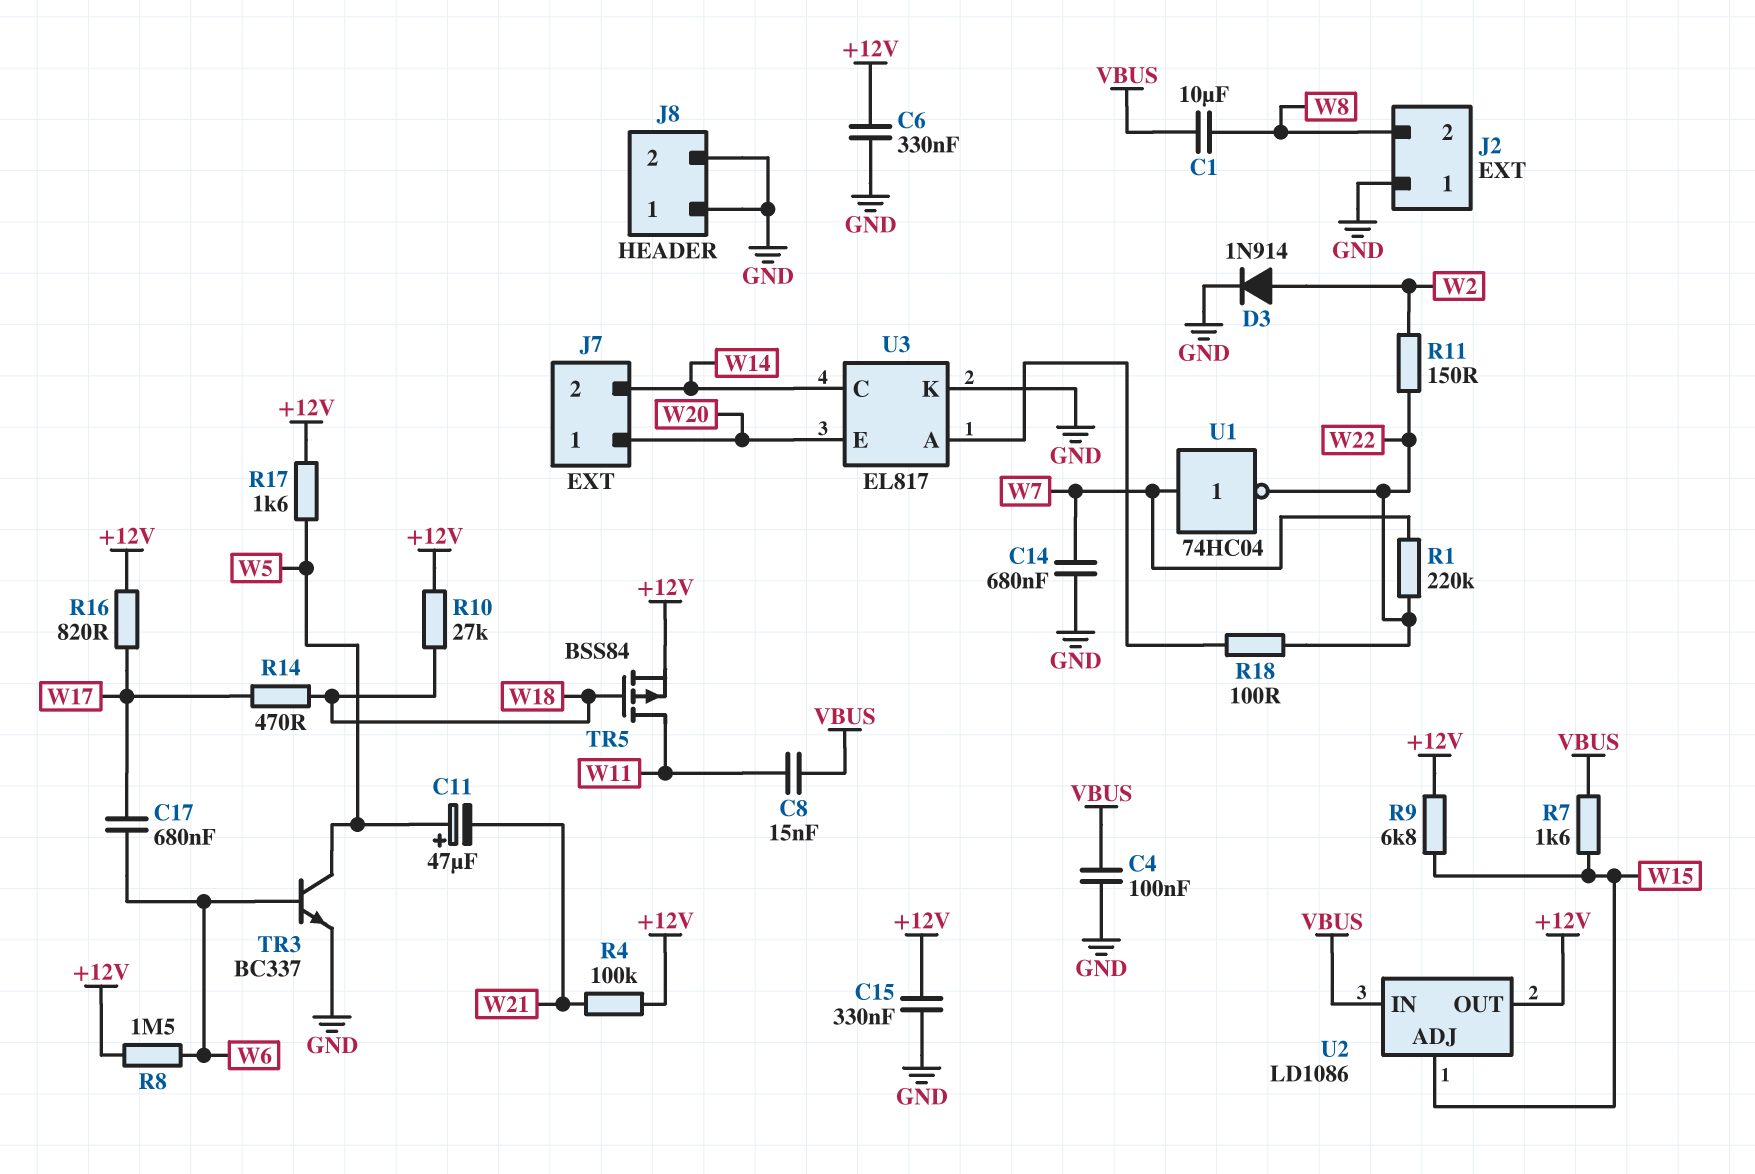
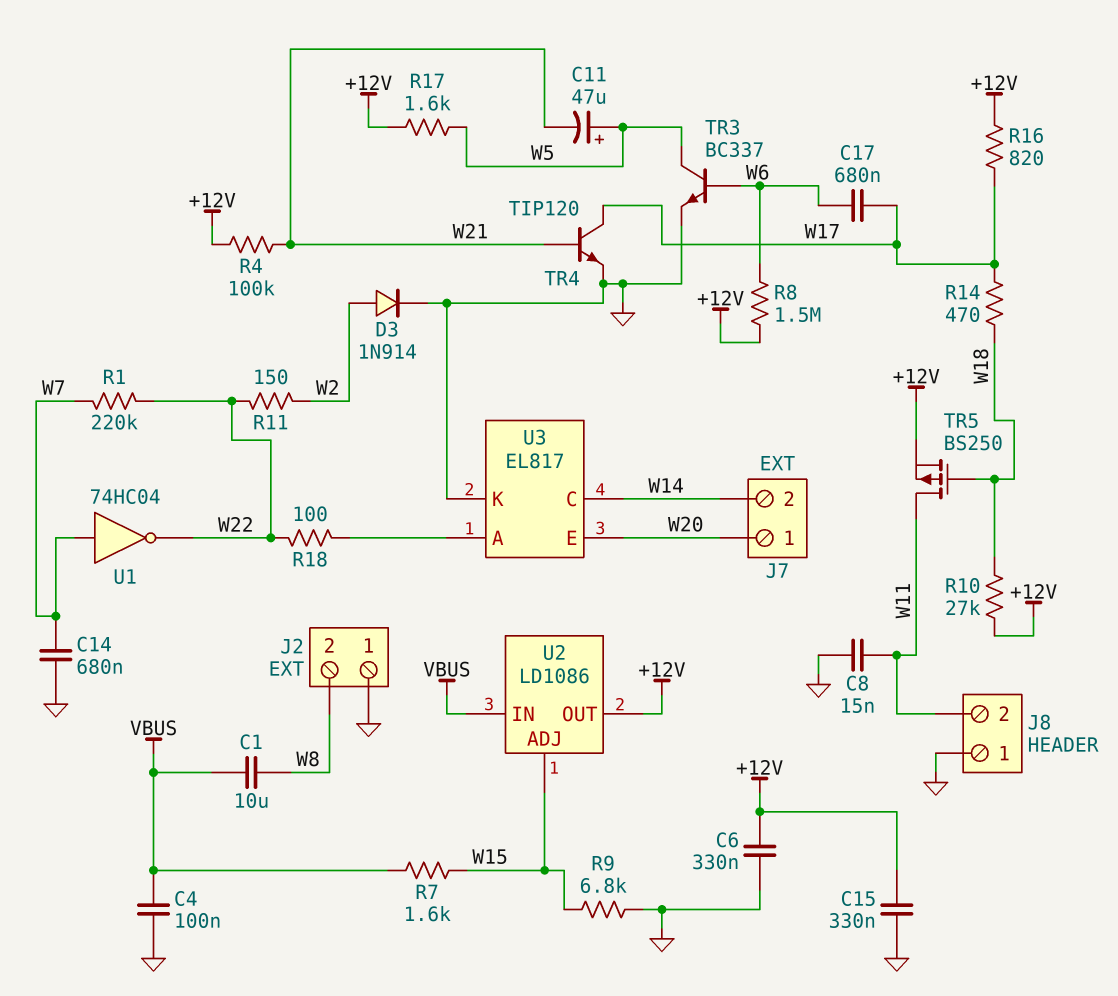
C8: 15nF (VBUS, W11) -> 15nF (GND, W11)
J8 pin 2: GND -> W11
R9: 6.8k (+12V, W15) -> 6.8k (GND, W15)
TR4: none -> NPN TIP120 (B W21, C W17, E GND)
TR5: PMOS BSS84 (G W18, D W11, S +12V) -> PMOS BS250 (G W18, D W11, S +12V)

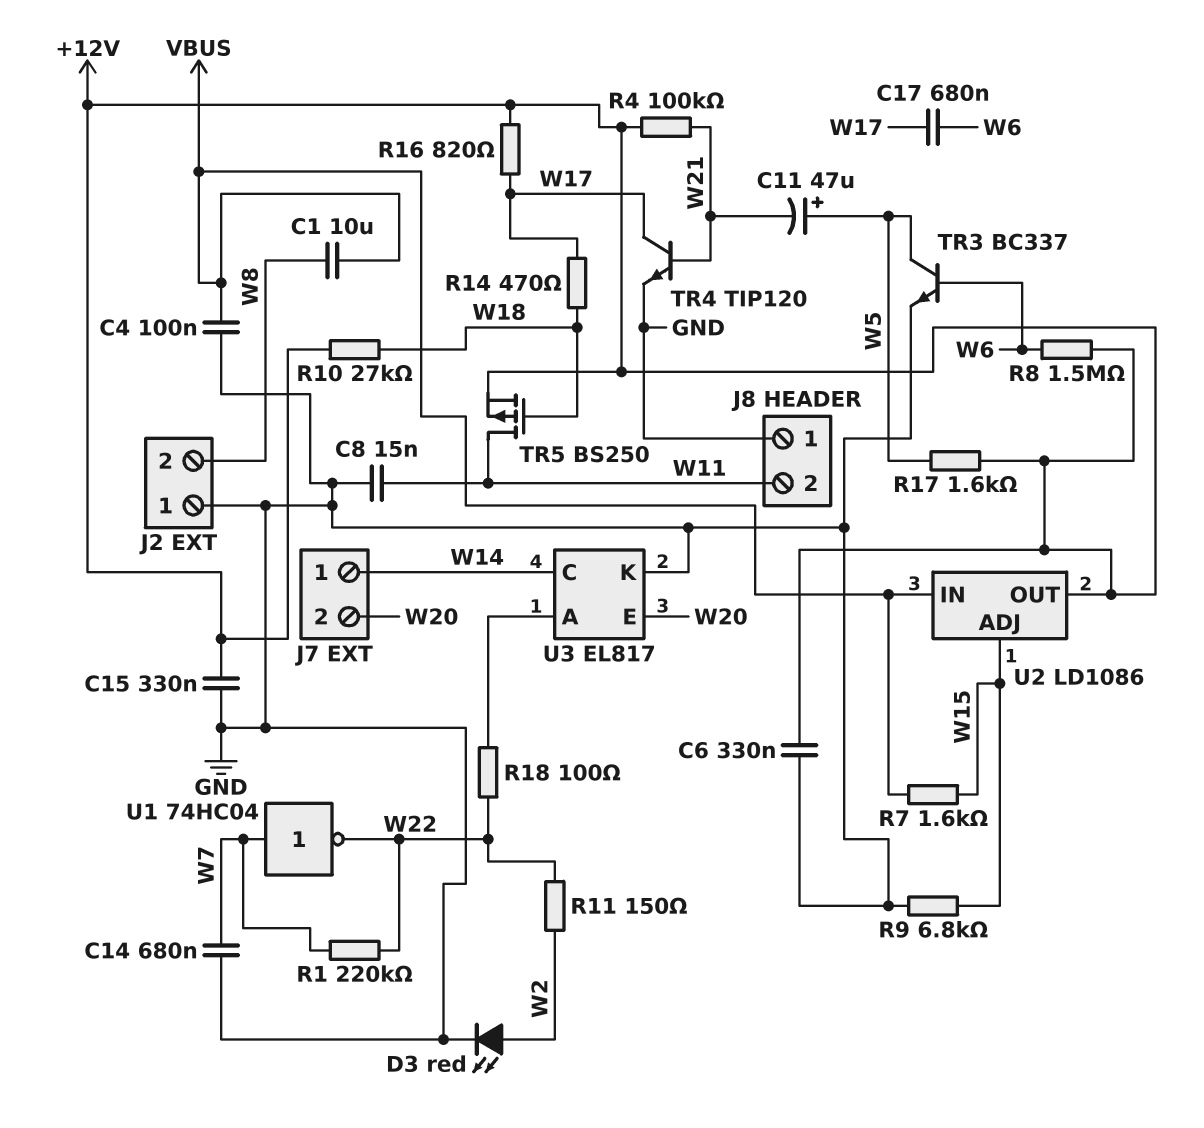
D3: diode 1N914 (A W2, K GND) -> LED red (A W2, K GND)
J7 pin 1: W20 -> W14
J7 pin 2: W14 -> W20

